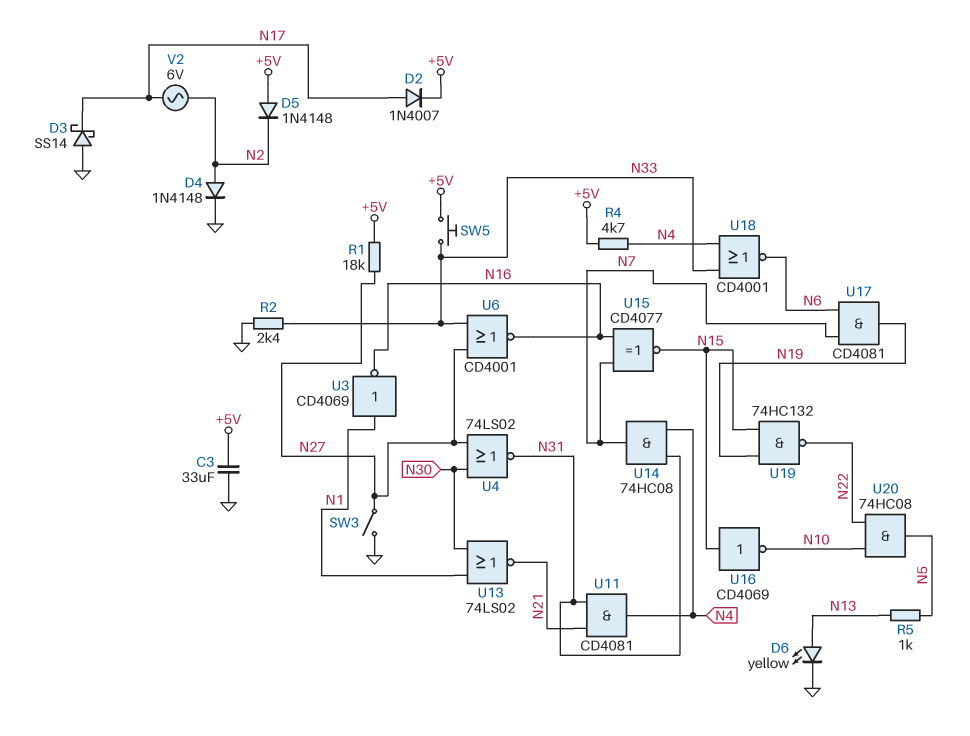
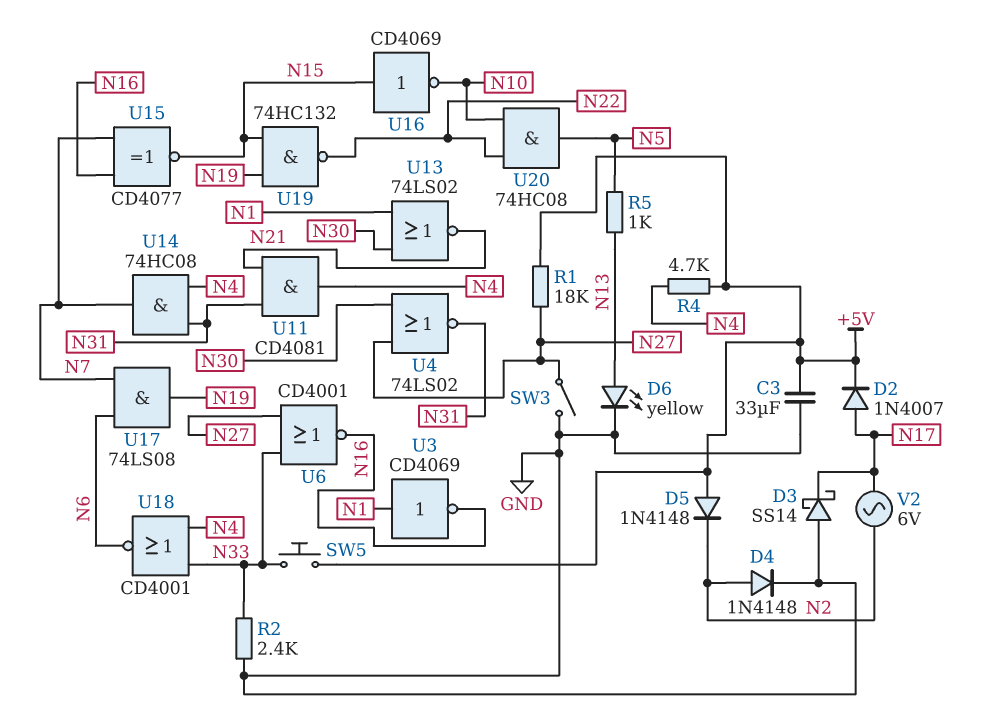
U17: AND CD4081 (in N6, in N7, out N19) -> AND 74LS08 (in N6, in N7, out N19)

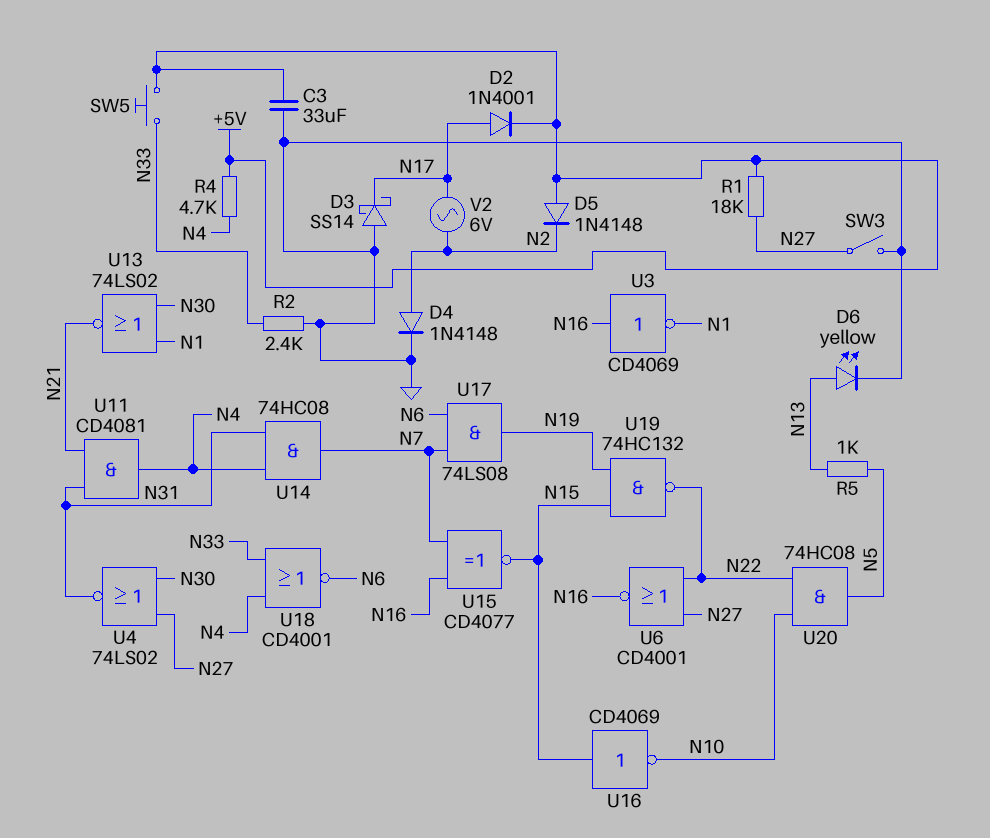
D2: diode 1N4007 (A N17, K +5V) -> diode 1N4001 (A N17, K +5V)
U3: NOT CD4069 (in N1, out N16) -> NOT CD4069 (in N16, out N1)
U6: NOR CD4001 (in N27, in N33, out N16) -> NOR CD4001 (in N22, in N27, out N16)

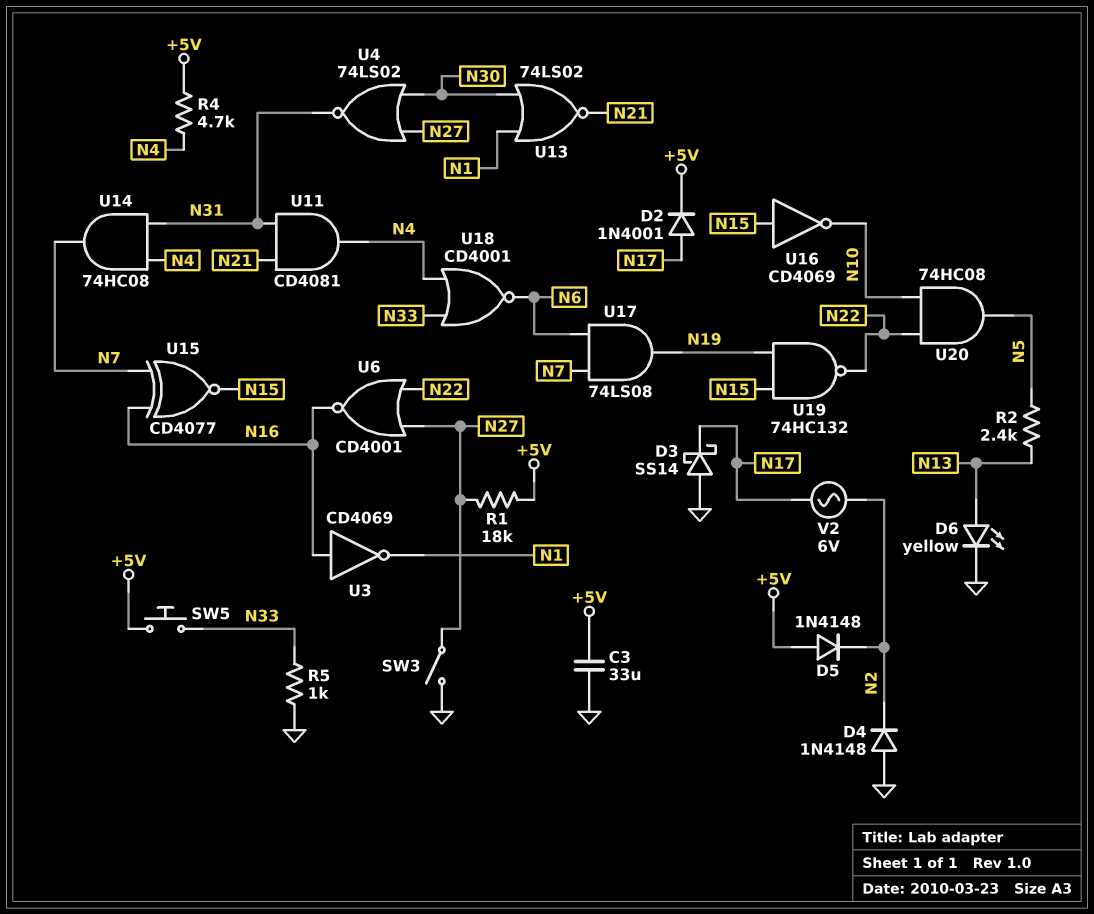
D4: diode 1N4148 (A N2, K GND) -> diode 1N4148 (A GND, K N2)
R2: 2.4k (GND, N33) -> 2.4k (N5, N13)
R5: 1k (N5, N13) -> 1k (GND, N33)

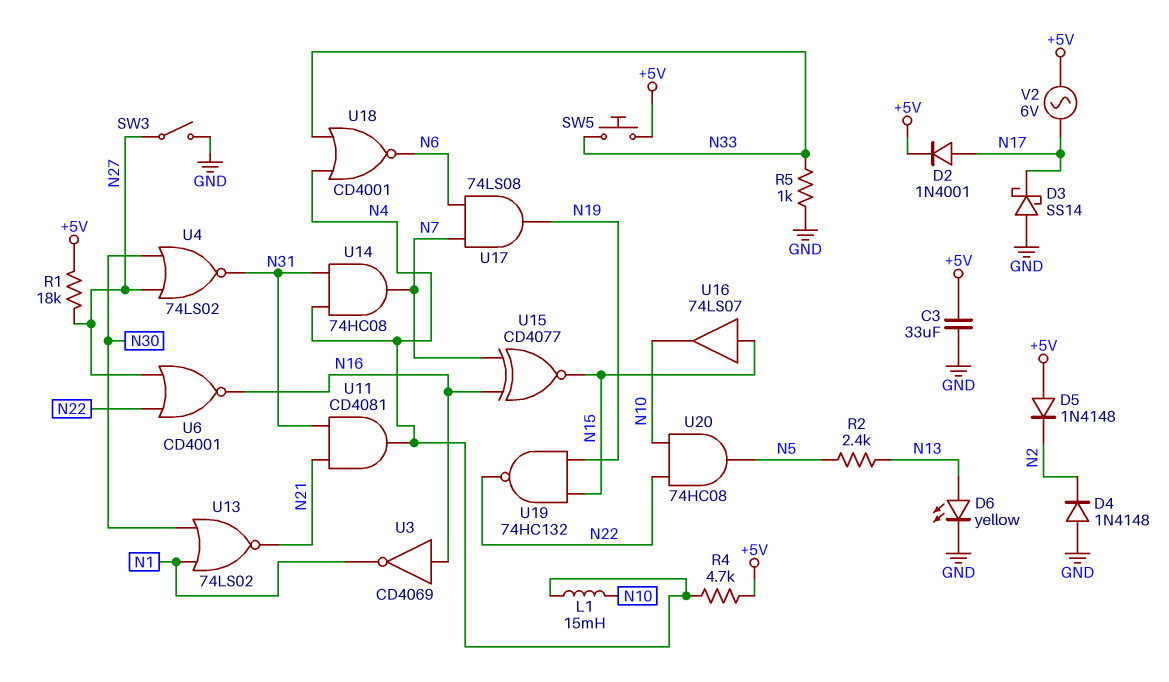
L1: none -> 15mH (N4, N10)
U16: NOT CD4069 (in N15, out N10) -> buffer 74LS07 (in N15, out N10)
V2: AC 6V (N2, N17) -> AC 6V (+5V, N17)

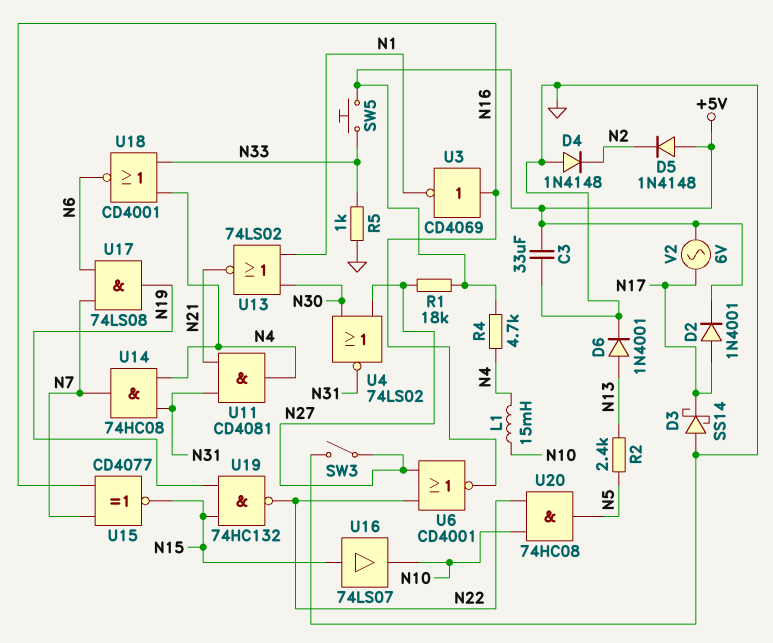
D6: LED yellow (A N13, K GND) -> diode 1N4001 (A N13, K GND)

